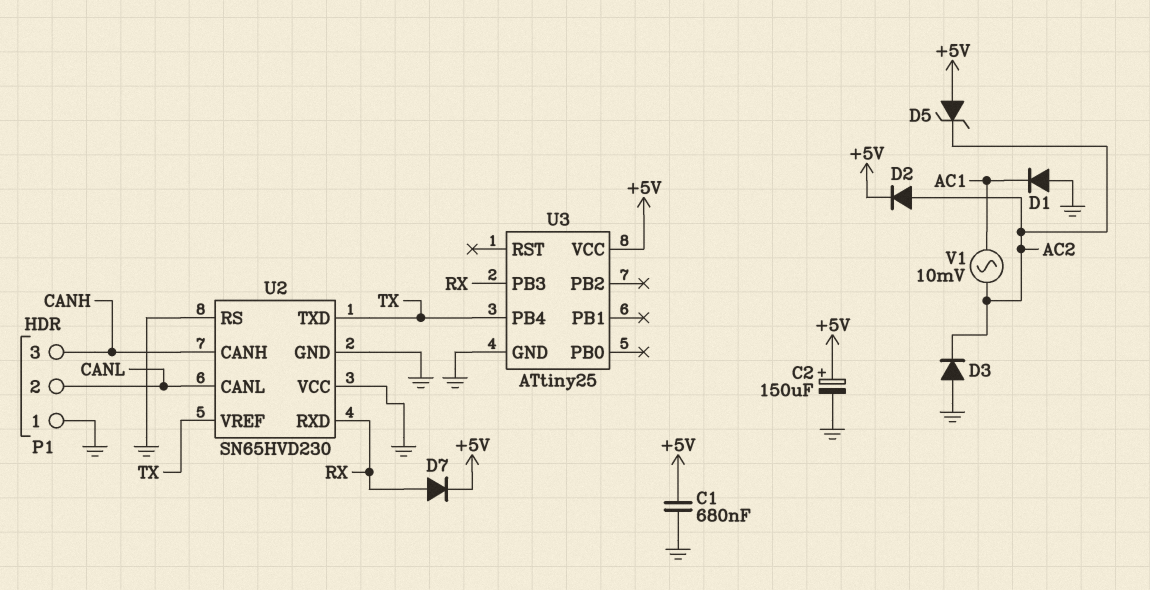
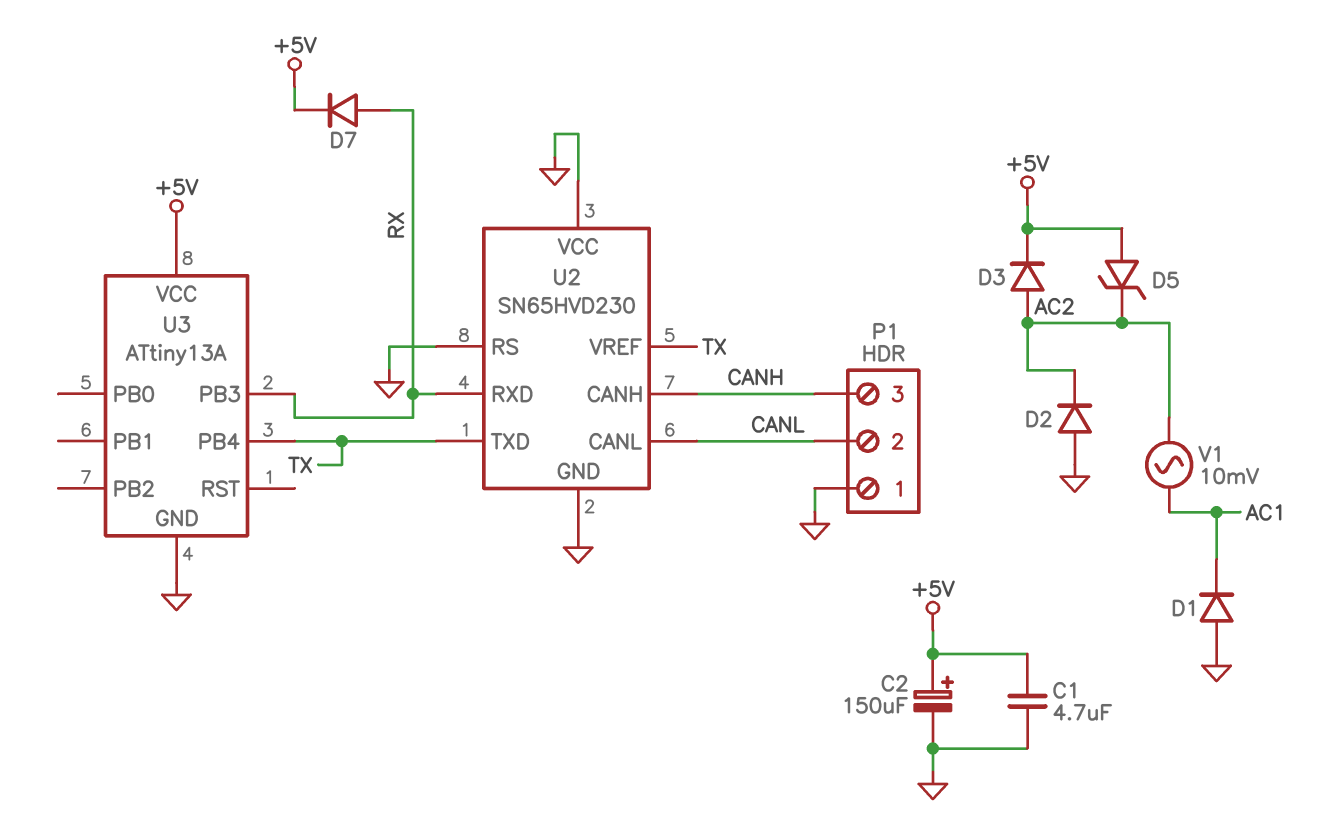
C1: 680nF (+5V, GND) -> 4.7uF (+5V, GND)
D2: diode (A AC2, K +5V) -> diode (A GND, K AC2)
D3: diode (A GND, K AC2) -> diode (A AC2, K +5V)
U3: ATtiny25 -> ATtiny13A

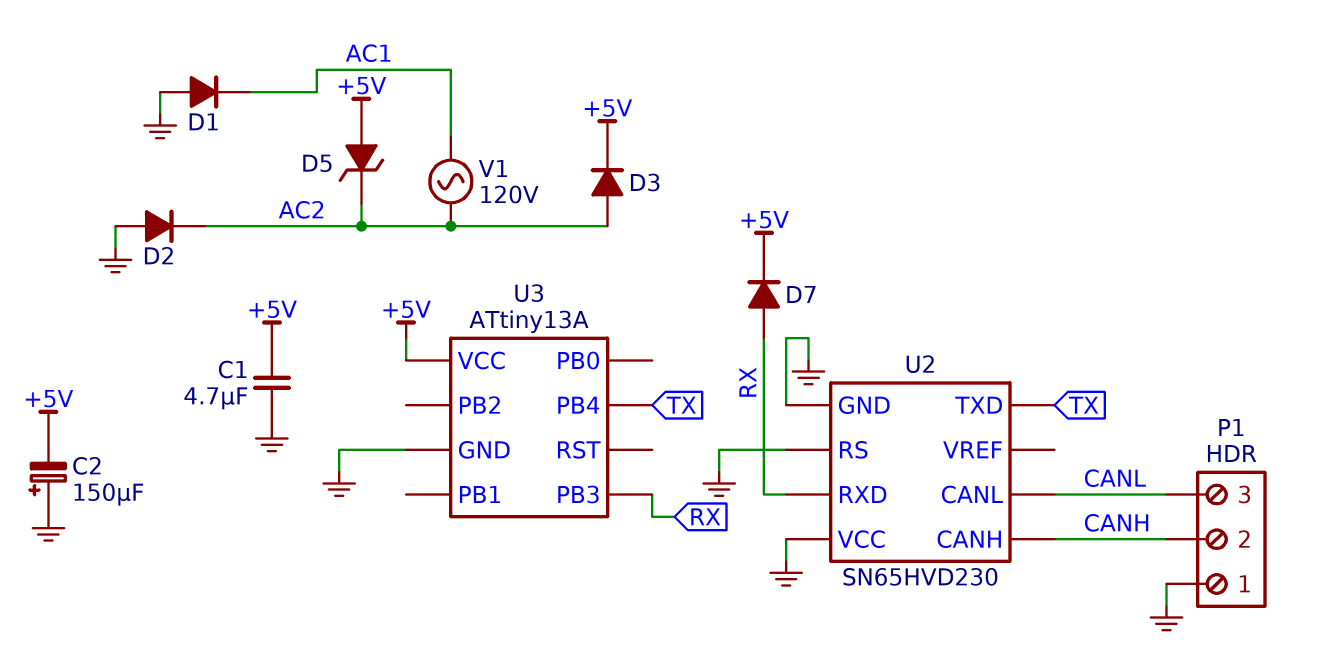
C2: 150uF (plus +5V, minus GND) -> 150uF (plus GND, minus +5V)
P1 pin 2: CANL -> CANH
P1 pin 3: CANH -> CANL
U2 pin VREF: TX -> none
V1: AC 10mV (AC1, AC2) -> AC 120V (AC1, AC2)

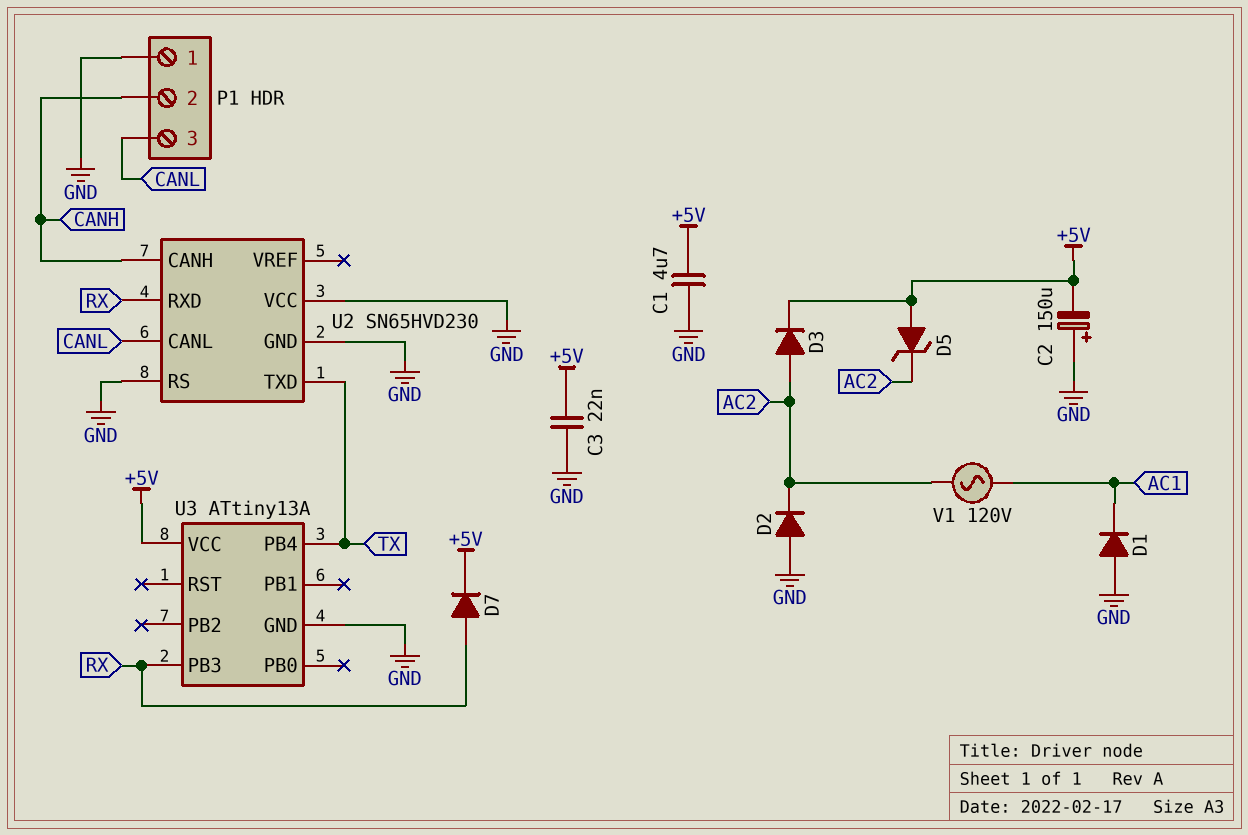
C3: none -> 22nF (+5V, GND)

